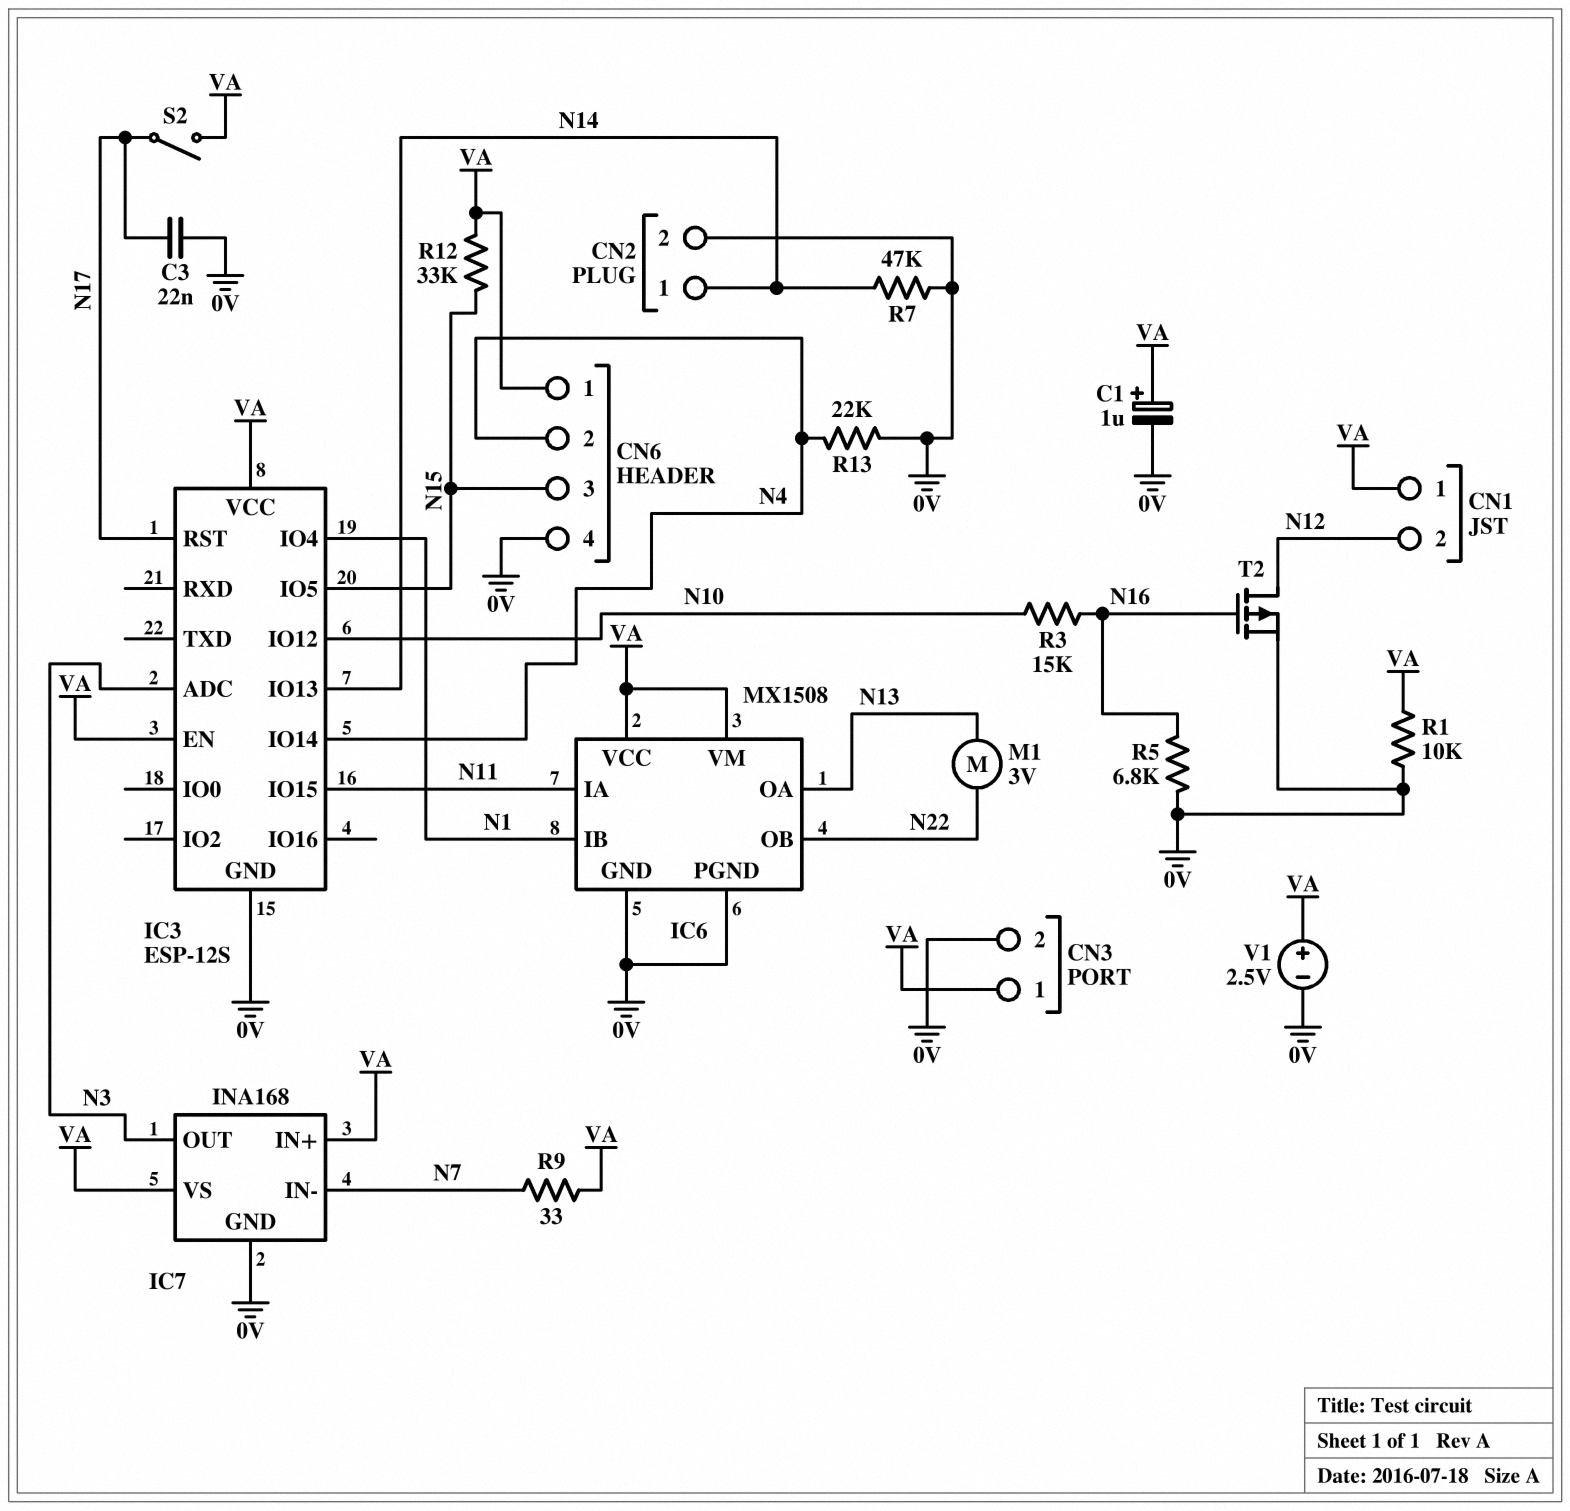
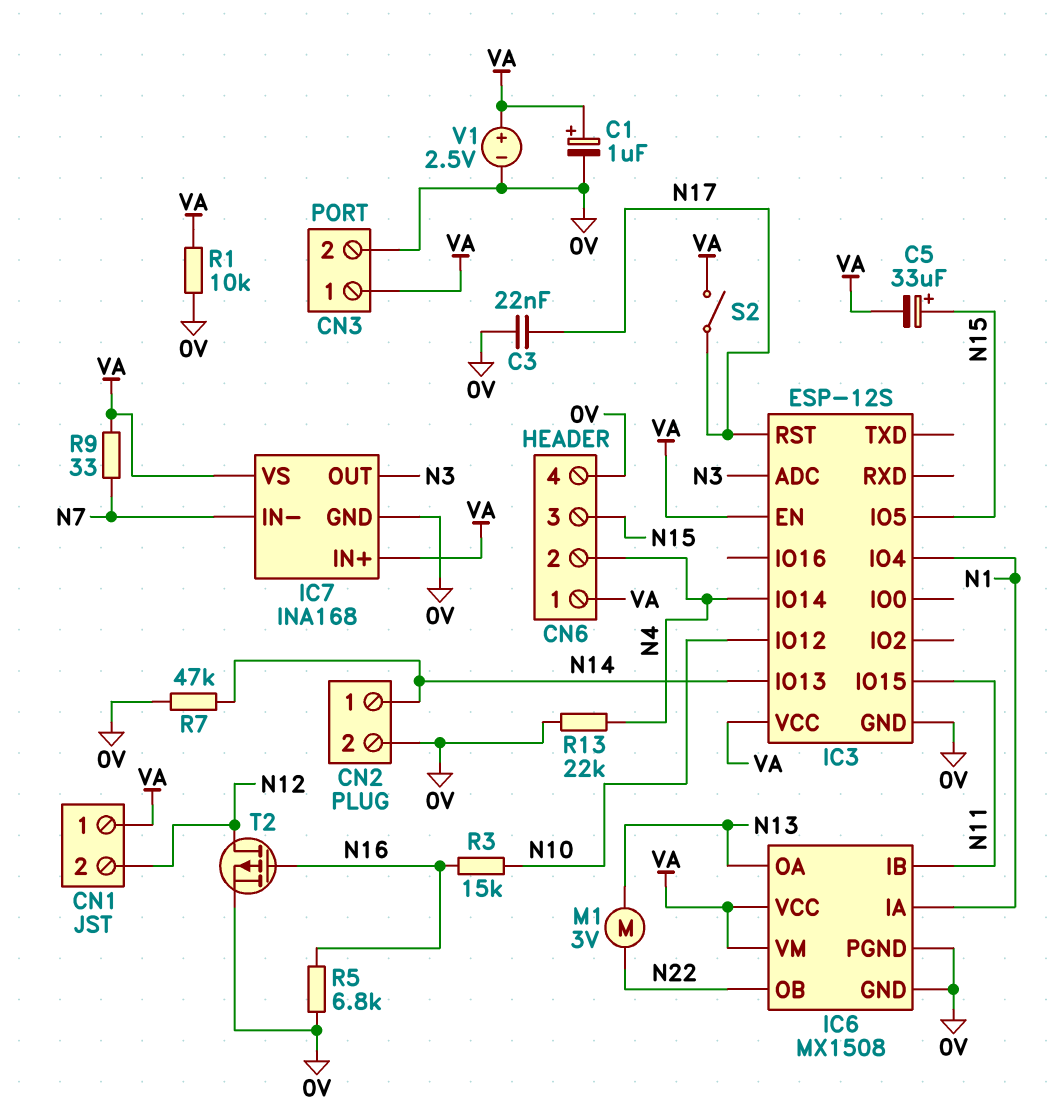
C5: none -> 33uF (plus N15, minus VA)
IC6 pin IA: N11 -> N1
IC6 pin IB: N1 -> N11
R12: 33k (N15, VA) -> none

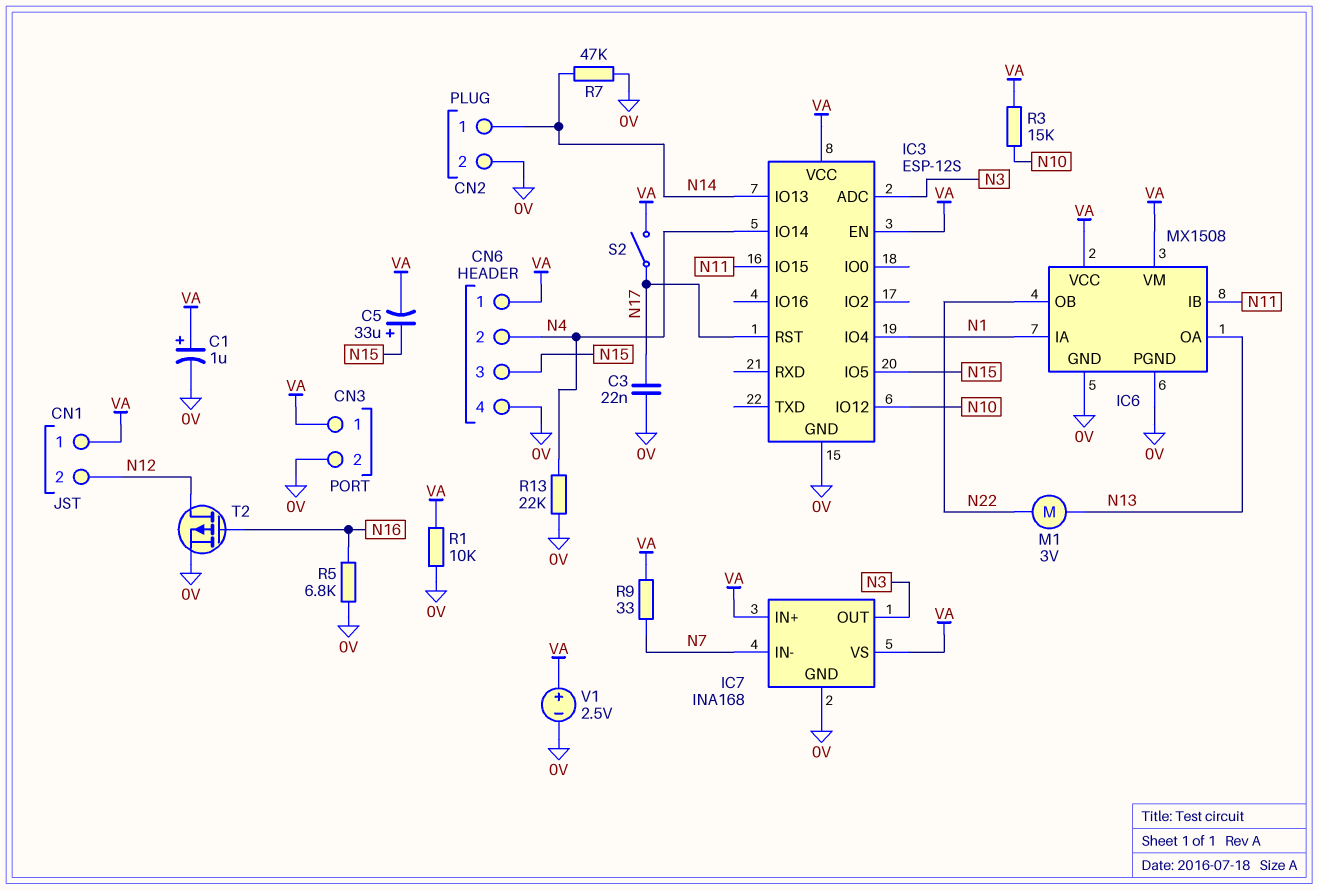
R3: 15k (N10, N16) -> 15k (N10, VA)

